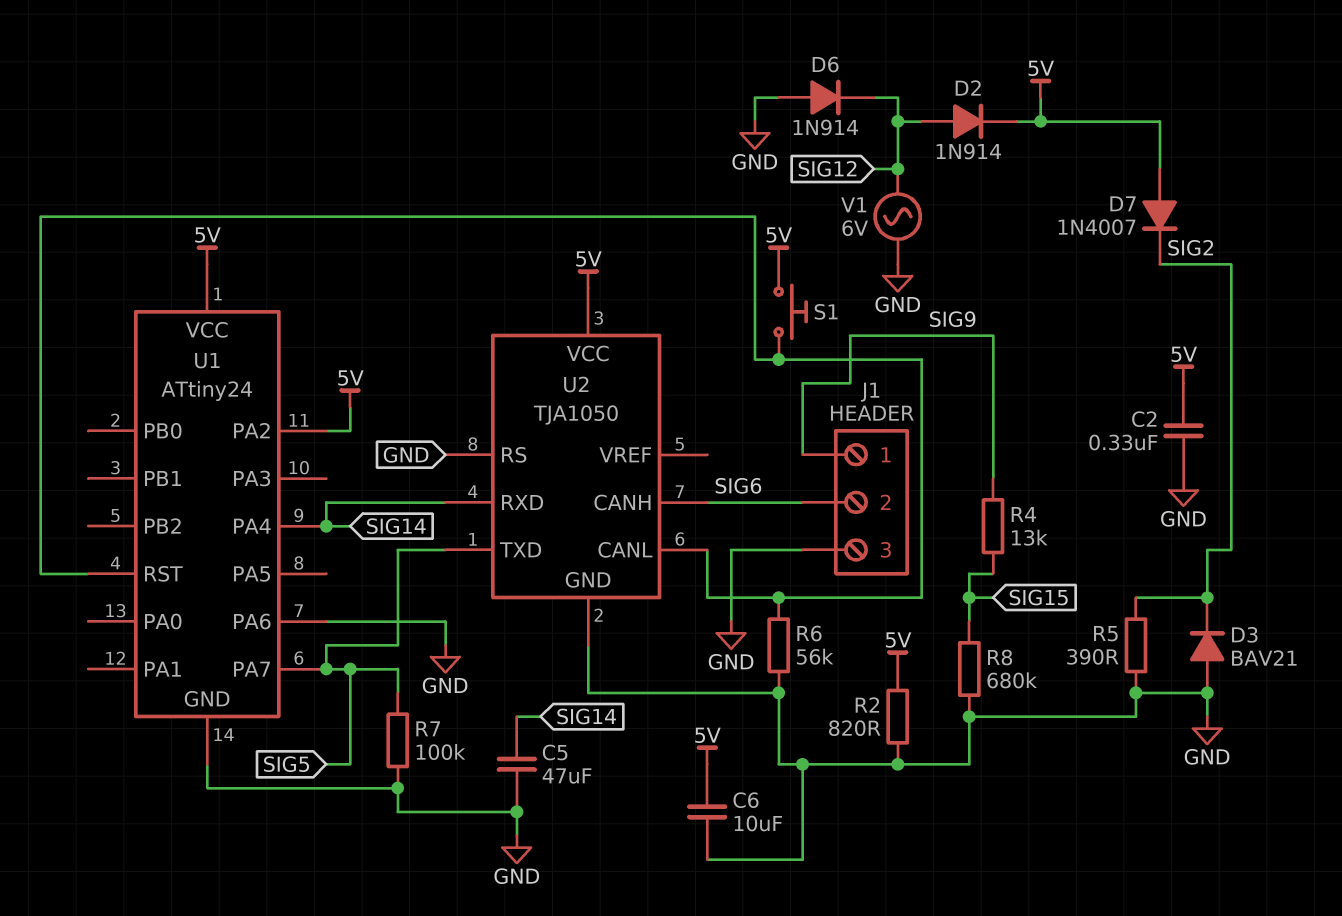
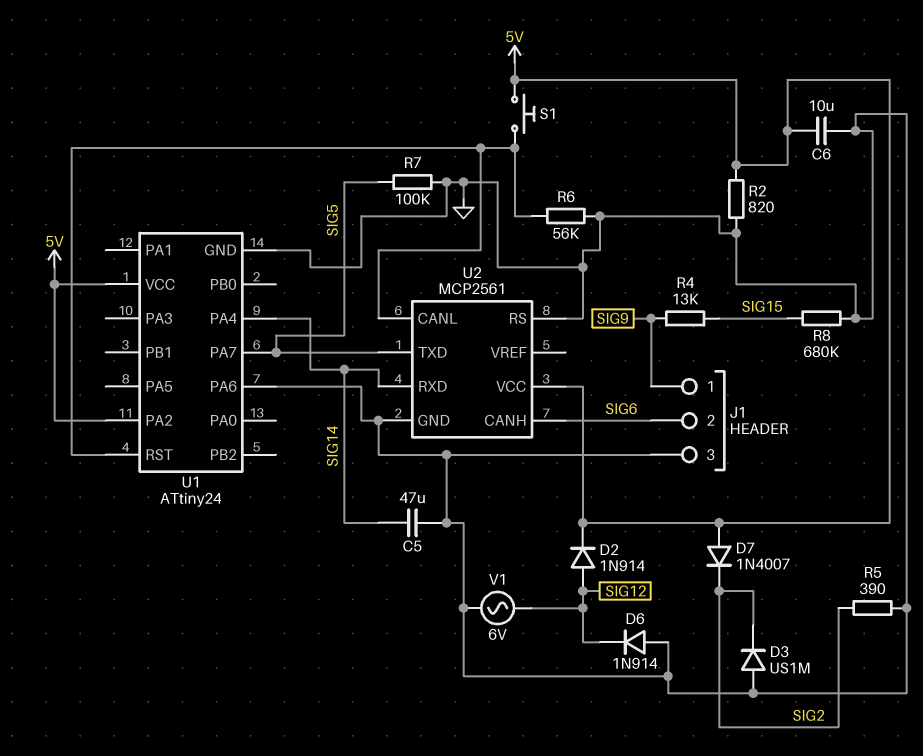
C2: 330nF (5V, GND) -> none
D3: diode BAV21 (A GND, K SIG2) -> diode US1M (A GND, K SIG2)
U2: TJA1050 -> MCP2561

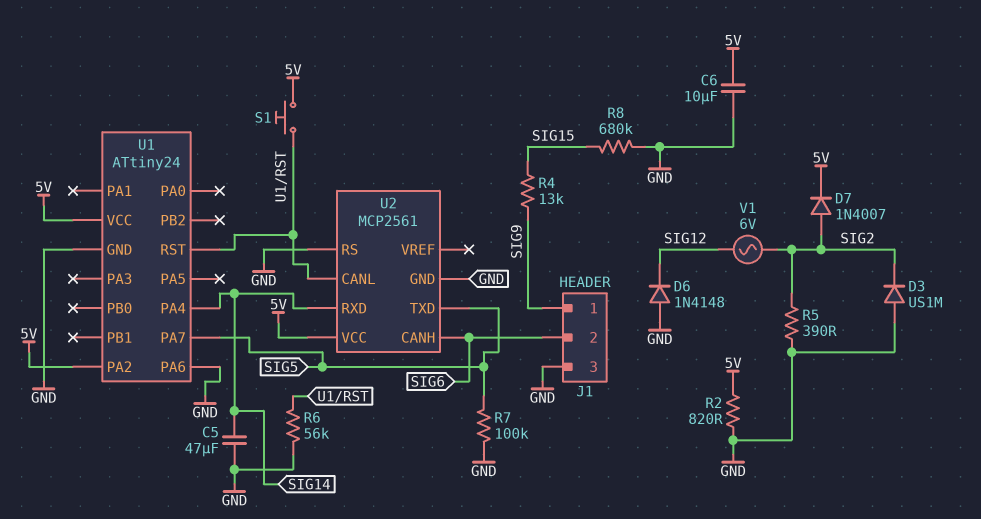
D2: diode 1N914 (A SIG12, K 5V) -> none
D6: diode 1N914 (A GND, K SIG12) -> diode 1N4148 (A GND, K SIG12)
D7: diode 1N4007 (A 5V, K SIG2) -> diode 1N4007 (A SIG2, K 5V)
V1: AC 6V (GND, SIG12) -> AC 6V (SIG2, SIG12)

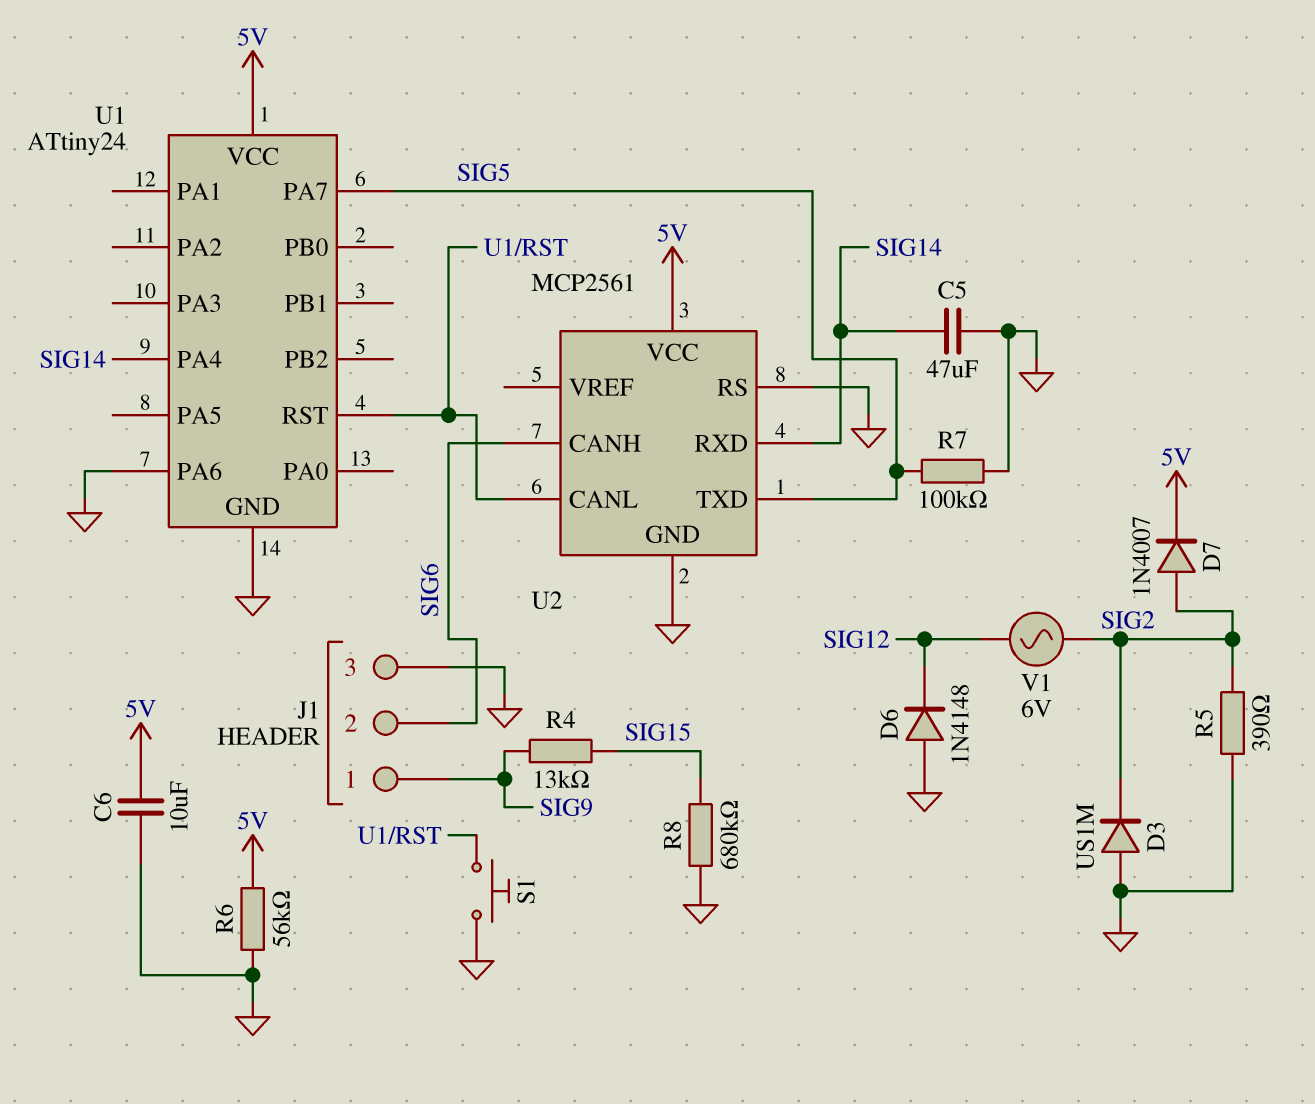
R2: 820 (5V, GND) -> none
R6: 56k (GND, U1/RST) -> 56k (5V, GND)
S1: button (5V, U1/RST) -> button (GND, U1/RST)
U1 pin PA2: 5V -> none

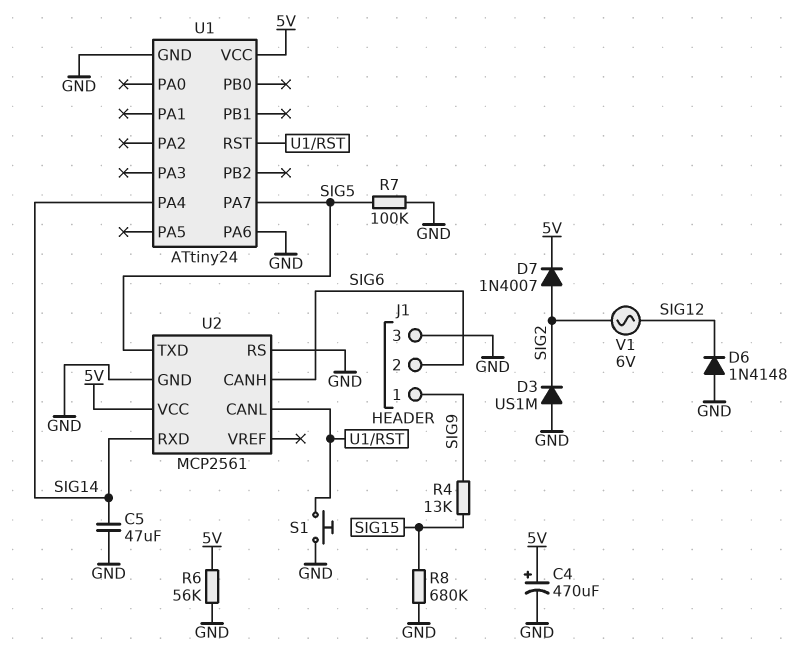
C4: none -> 470uF (plus 5V, minus GND)
C6: 10uF (5V, GND) -> none
R5: 390 (GND, SIG2) -> none

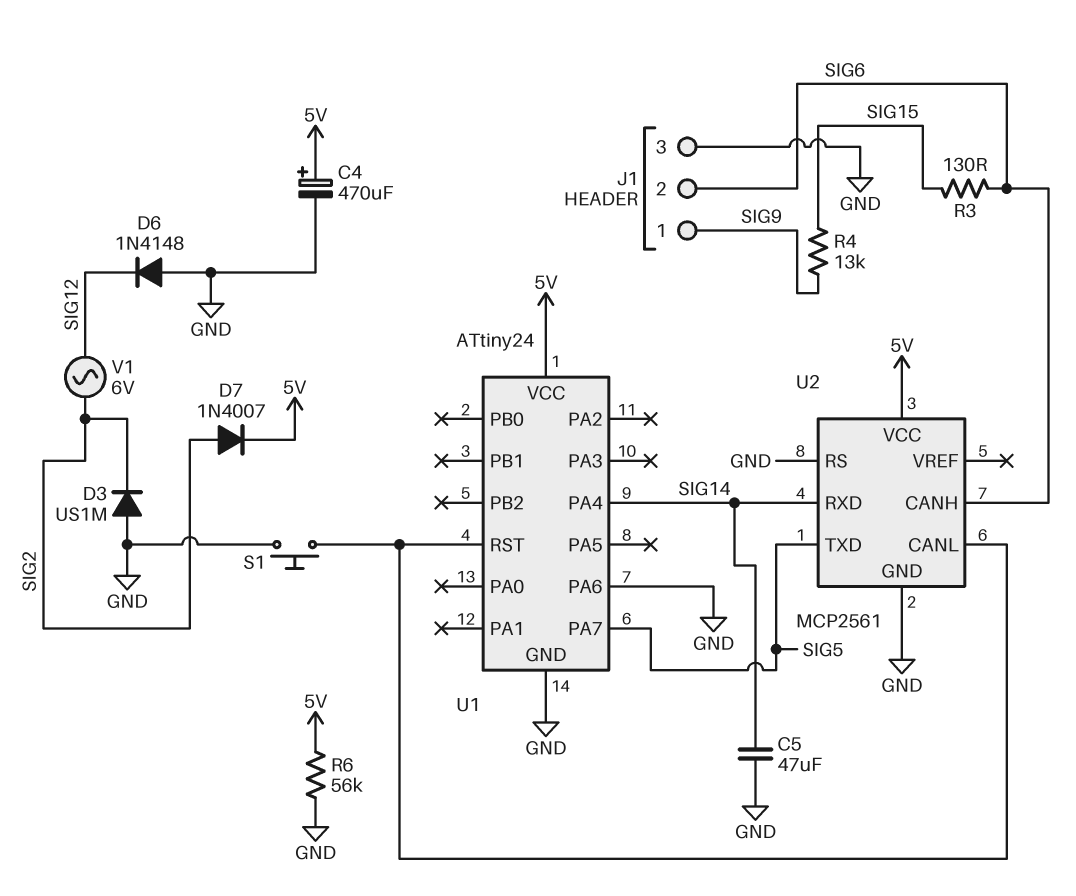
R3: none -> 130 (SIG6, SIG15)
R7: 100k (GND, SIG5) -> none
R8: 680k (GND, SIG15) -> none

